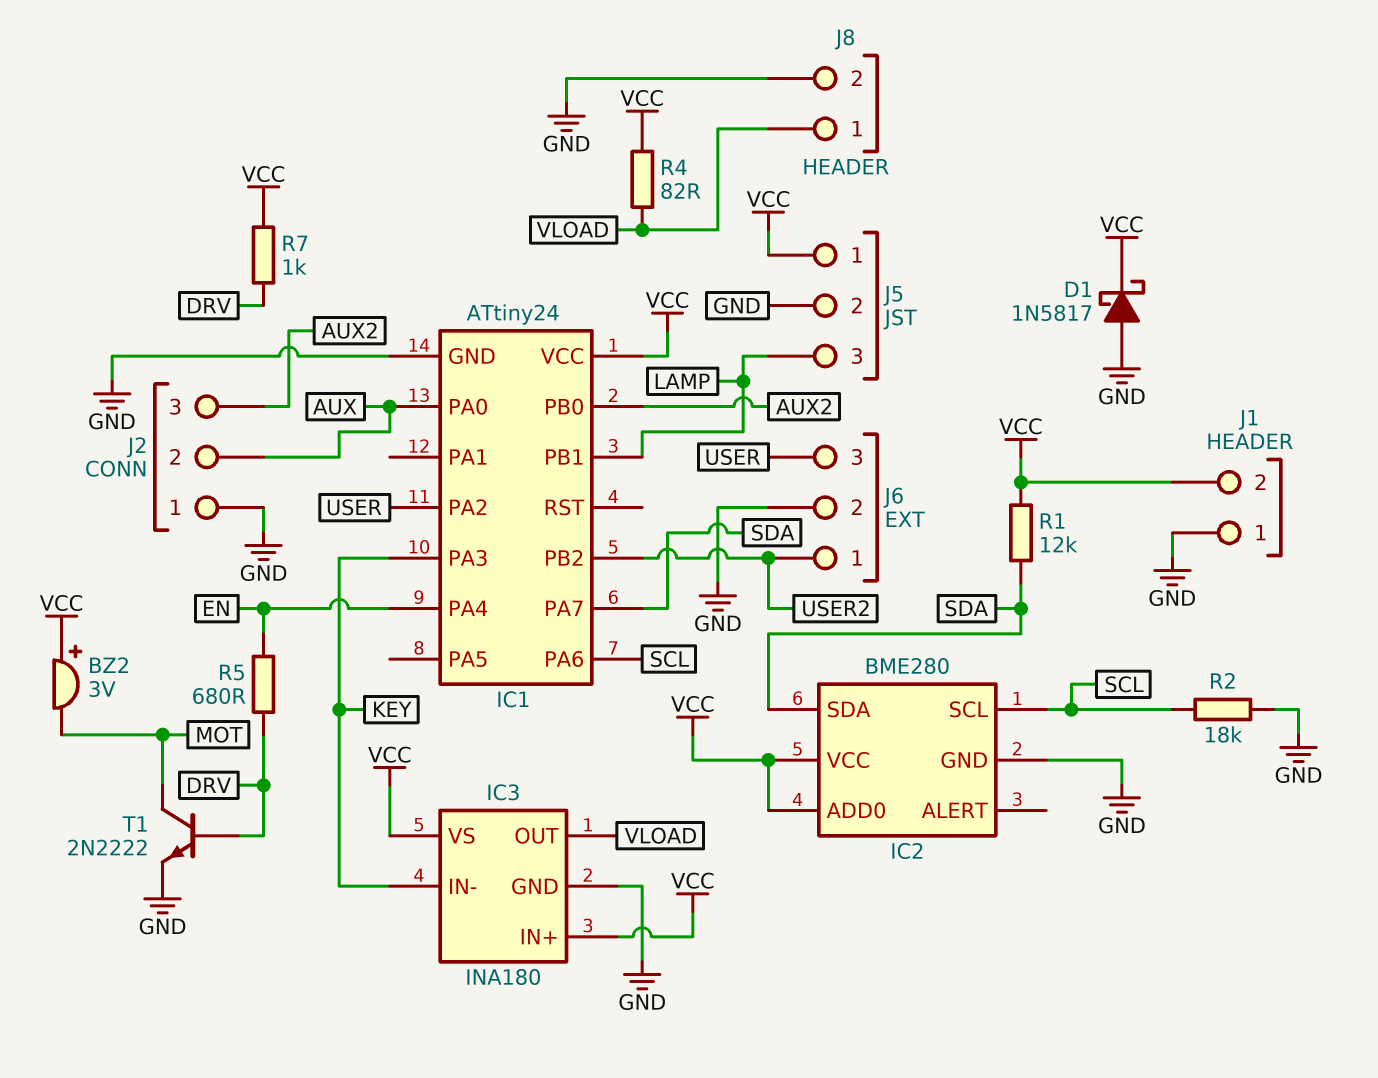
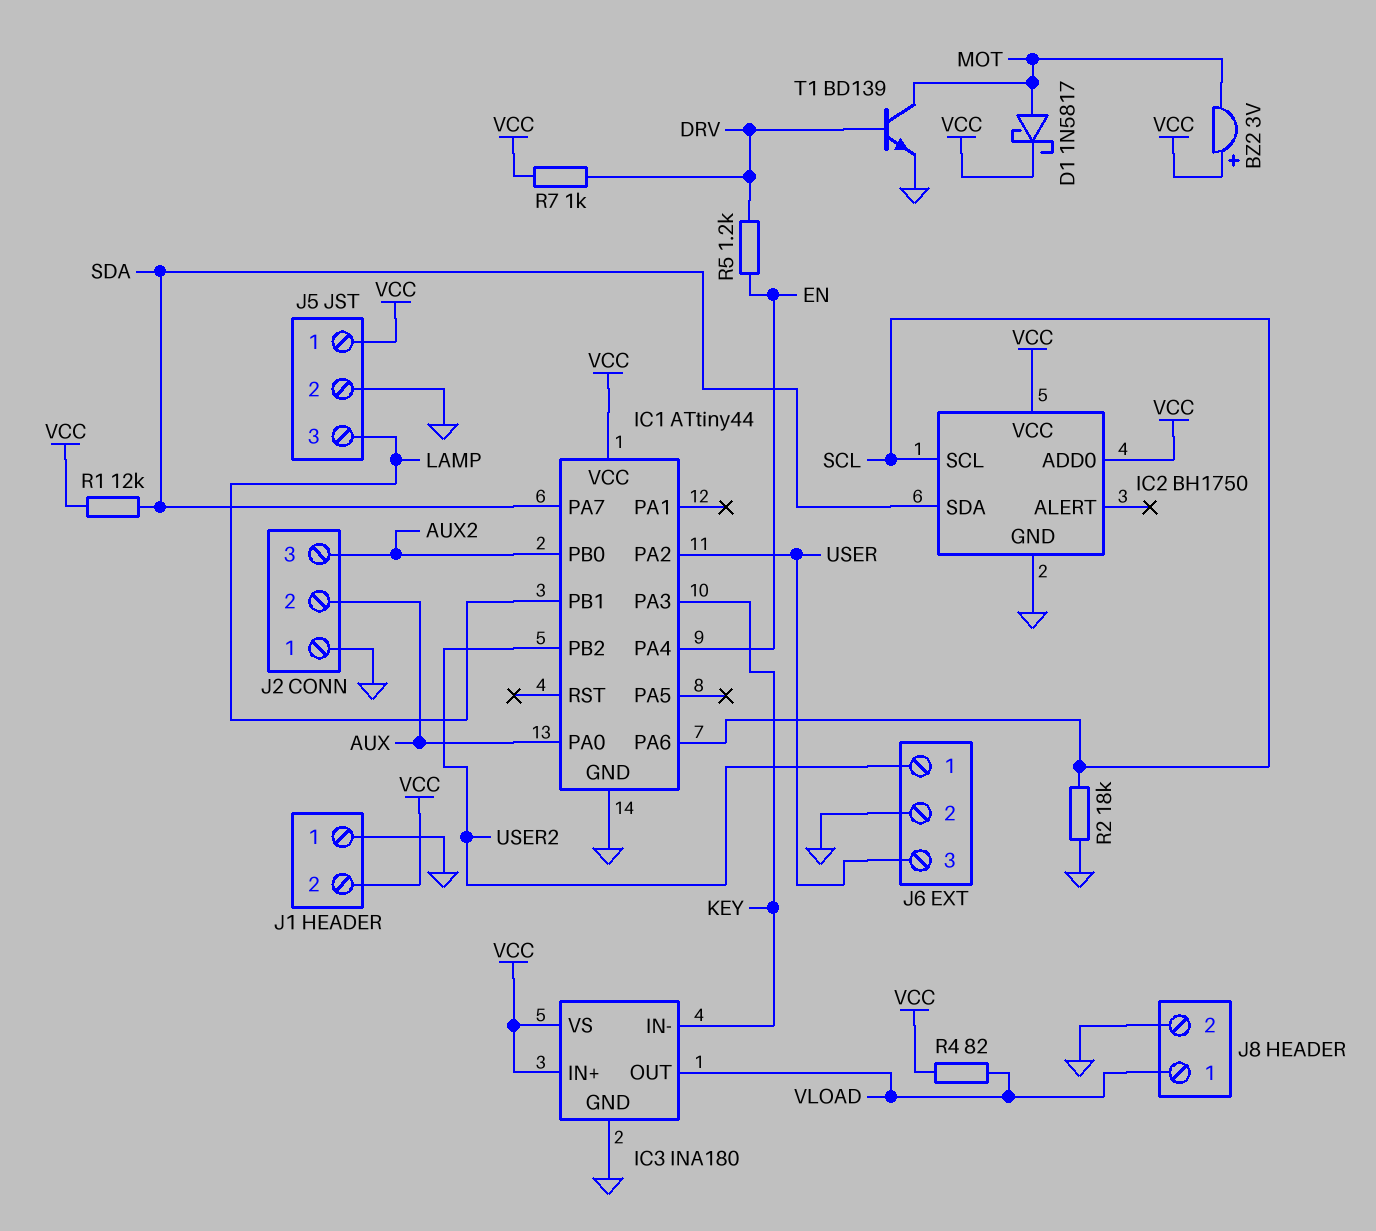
D1: schottky 1N5817 (A GND, K VCC) -> schottky 1N5817 (A MOT, K VCC)
IC1: ATtiny24 -> ATtiny44
IC2: BME280 -> BH1750
R5: 680 (DRV, EN) -> 1.2k (DRV, EN)
T1: NPN 2N2222 (B DRV, C MOT, E GND) -> NPN BD139 (B DRV, C MOT, E GND)

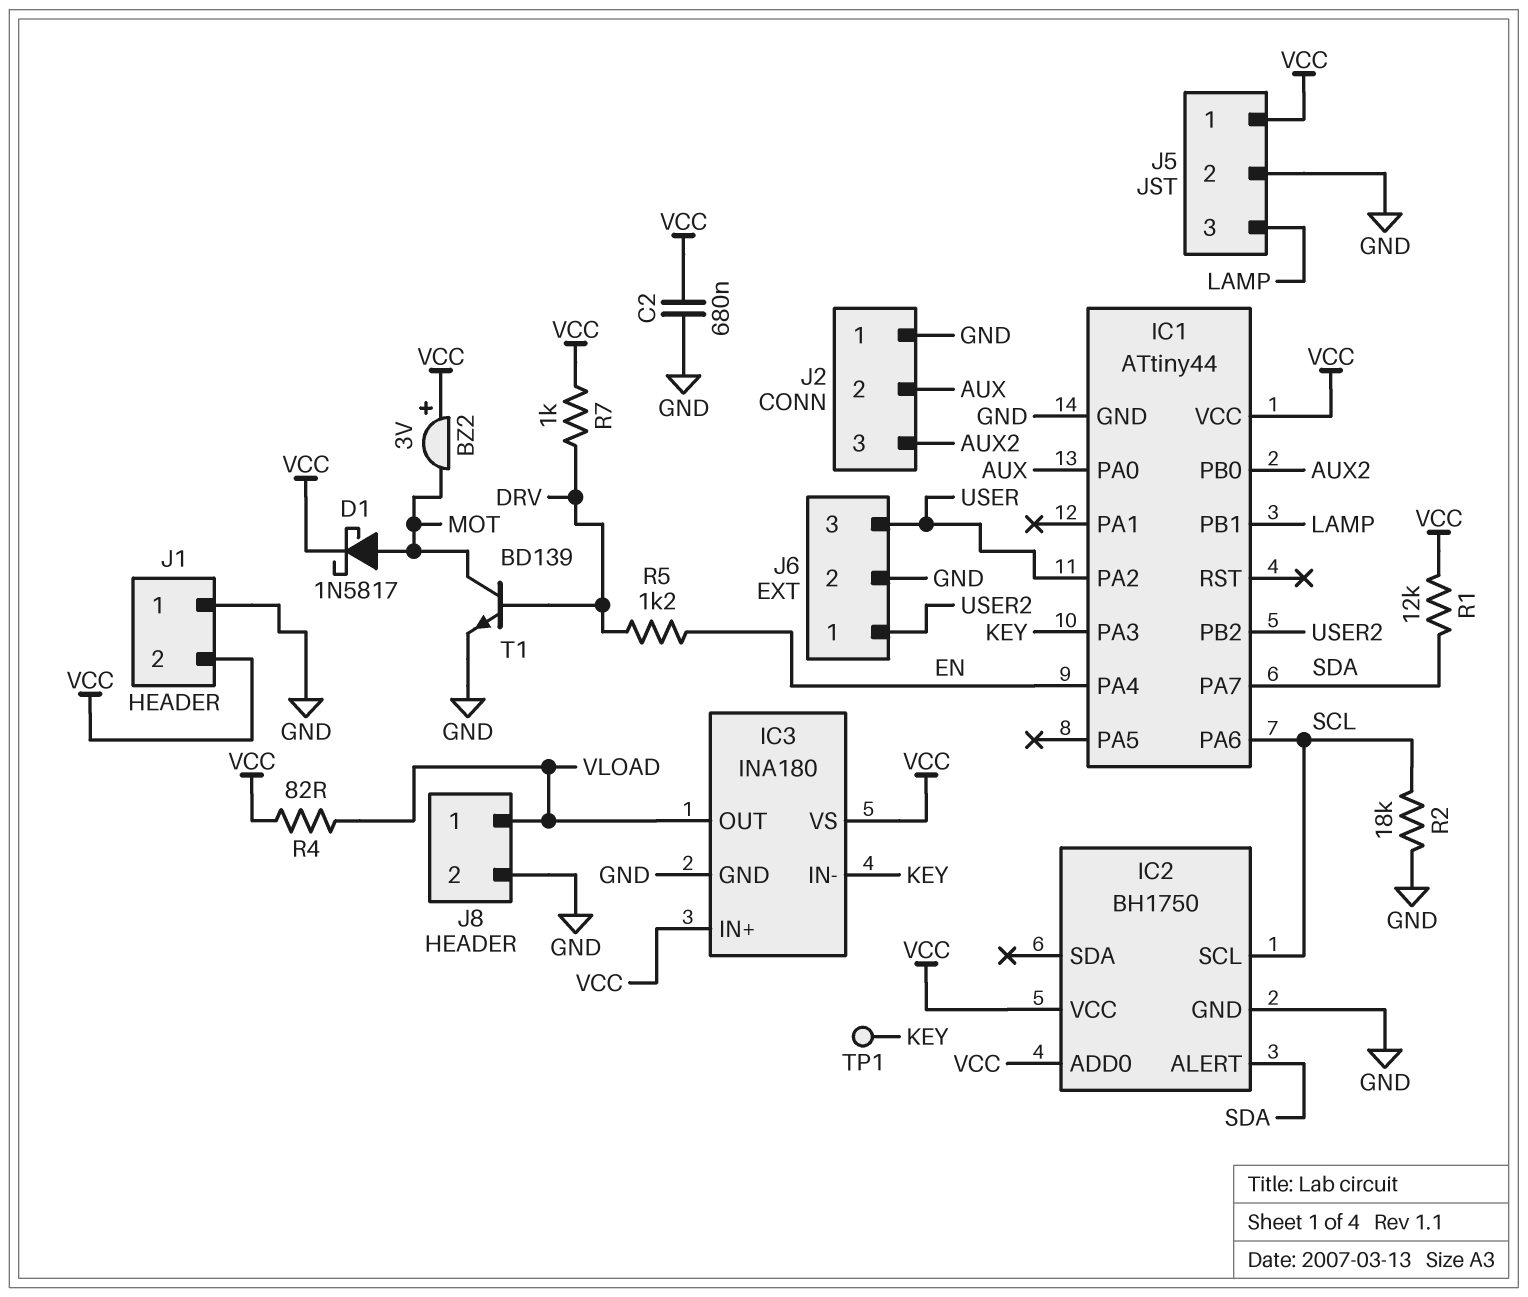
C2: none -> 680nF (GND, VCC)
IC2 pin ALERT: none -> SDA
IC2 pin SDA: SDA -> none
TP1: none -> test point (KEY)

